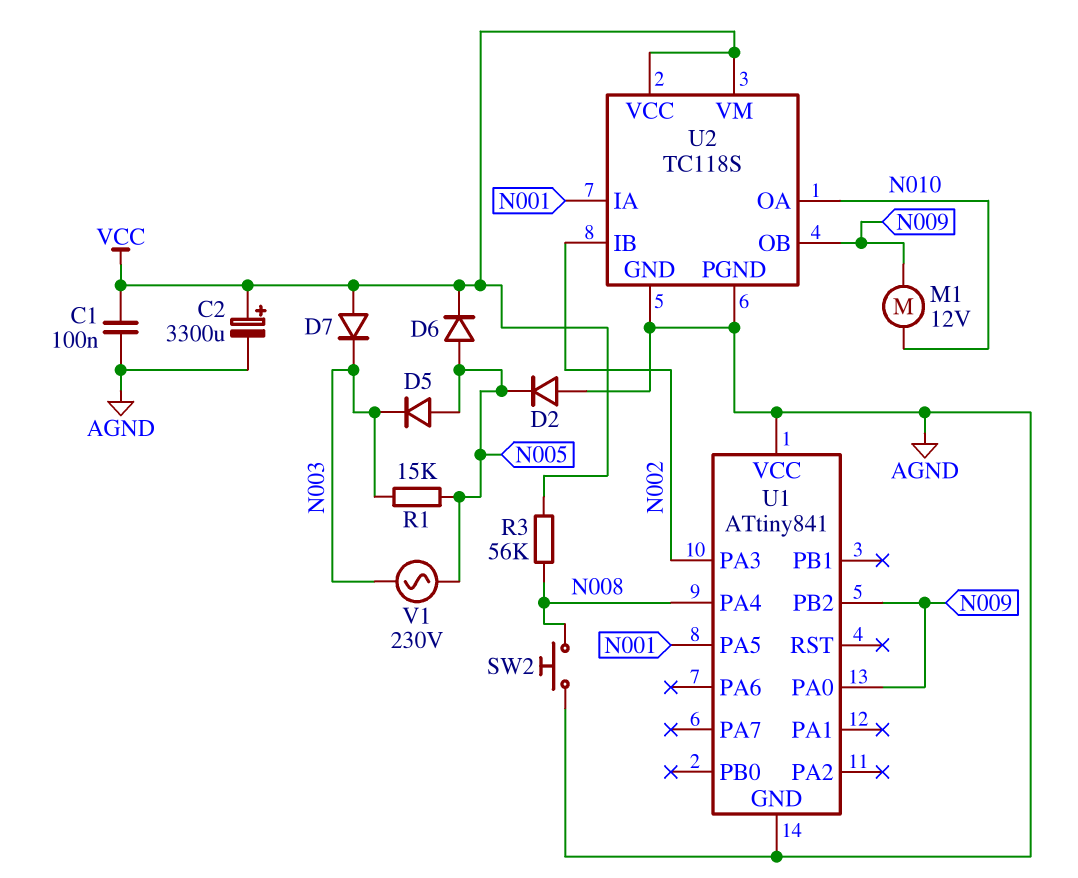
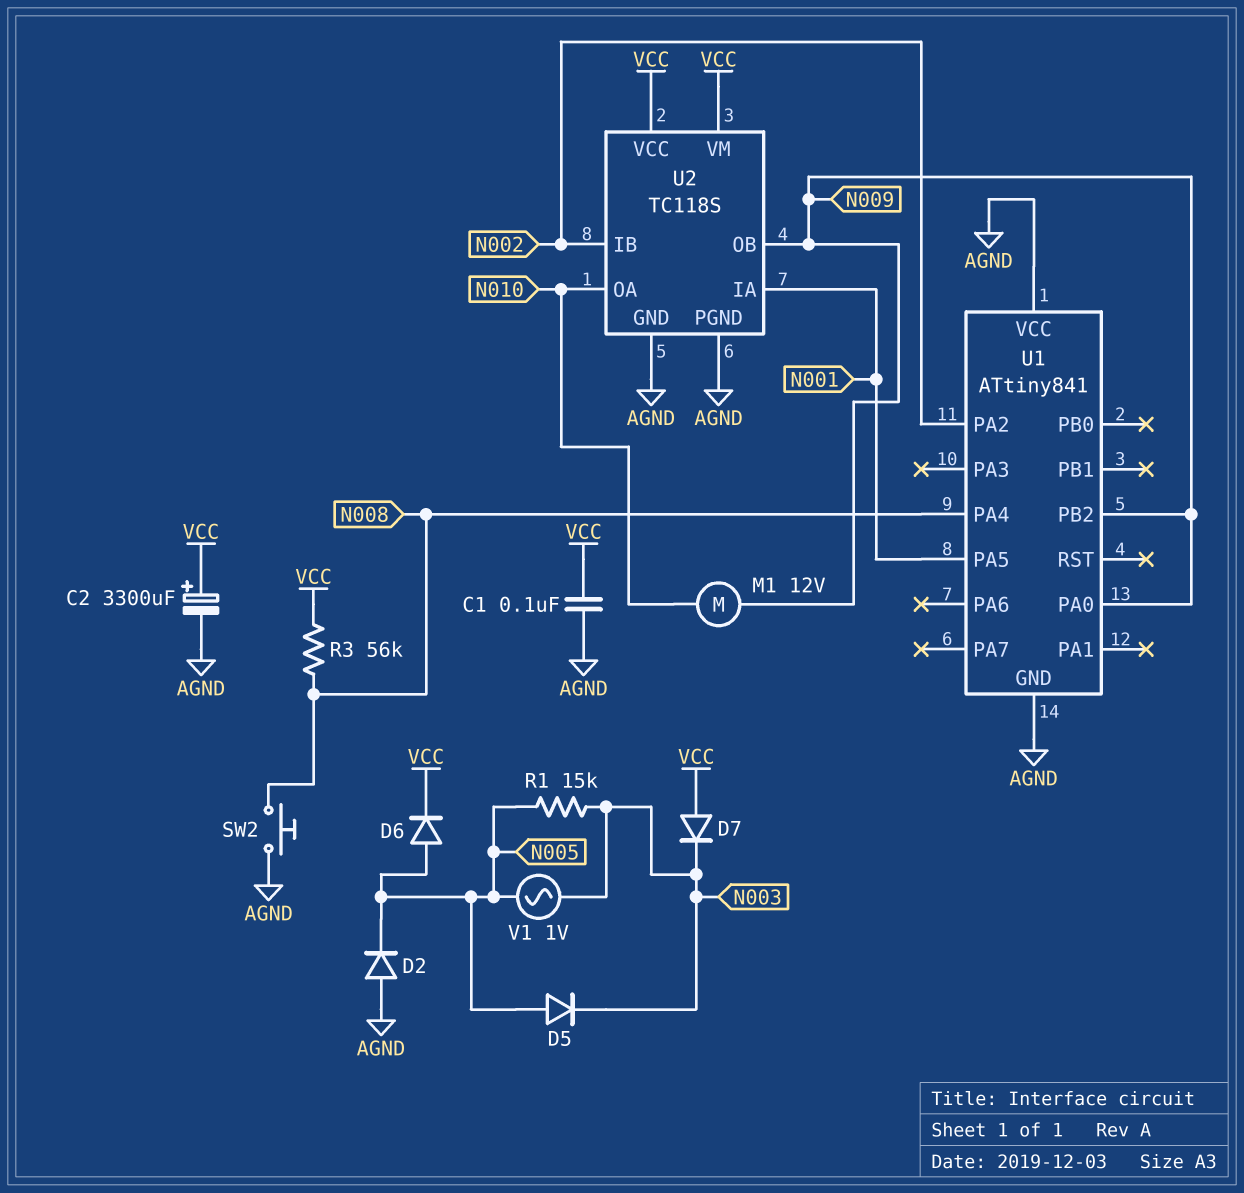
U1 pin PA2: none -> N002
U1 pin PA3: N002 -> none
V1: AC 230V (N003, N005) -> AC 1V (N003, N005)

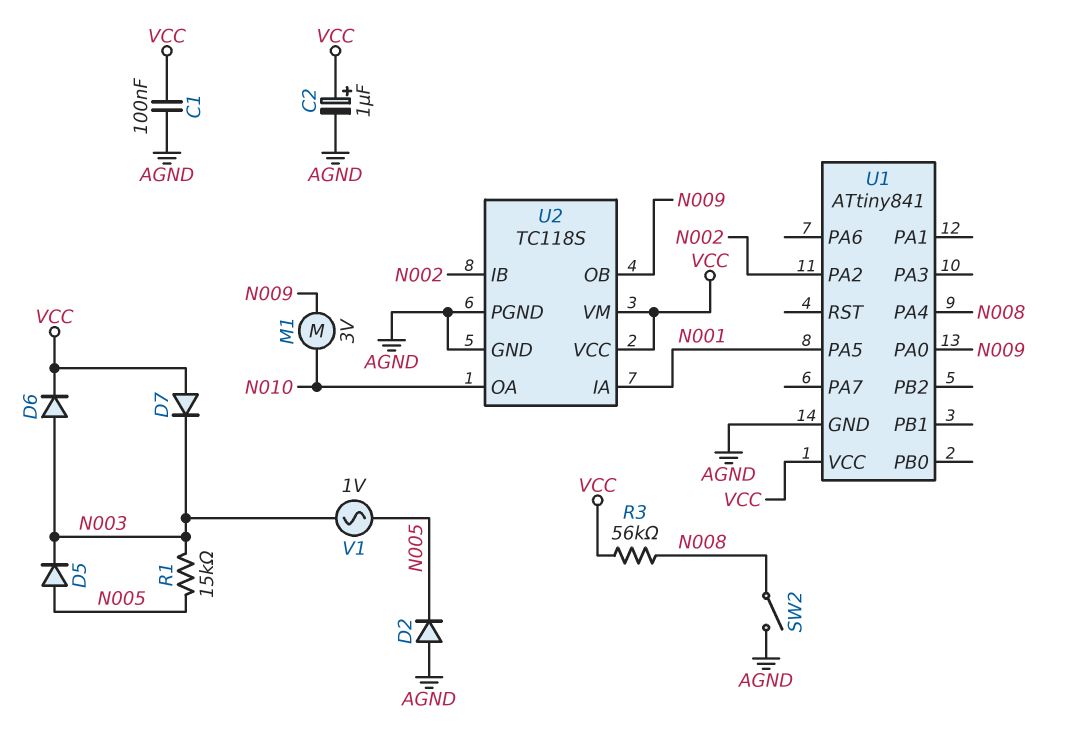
C2: 3300uF (plus VCC, minus AGND) -> 1uF (plus VCC, minus AGND)
D6: diode (A N005, K VCC) -> diode (A N003, K VCC)
M1: motor 12V (N009, N010) -> motor 3V (N009, N010)
SW2: button (AGND, N008) -> switch (AGND, N008)
U1 pin PB2: N009 -> none
U1 pin VCC: AGND -> VCC

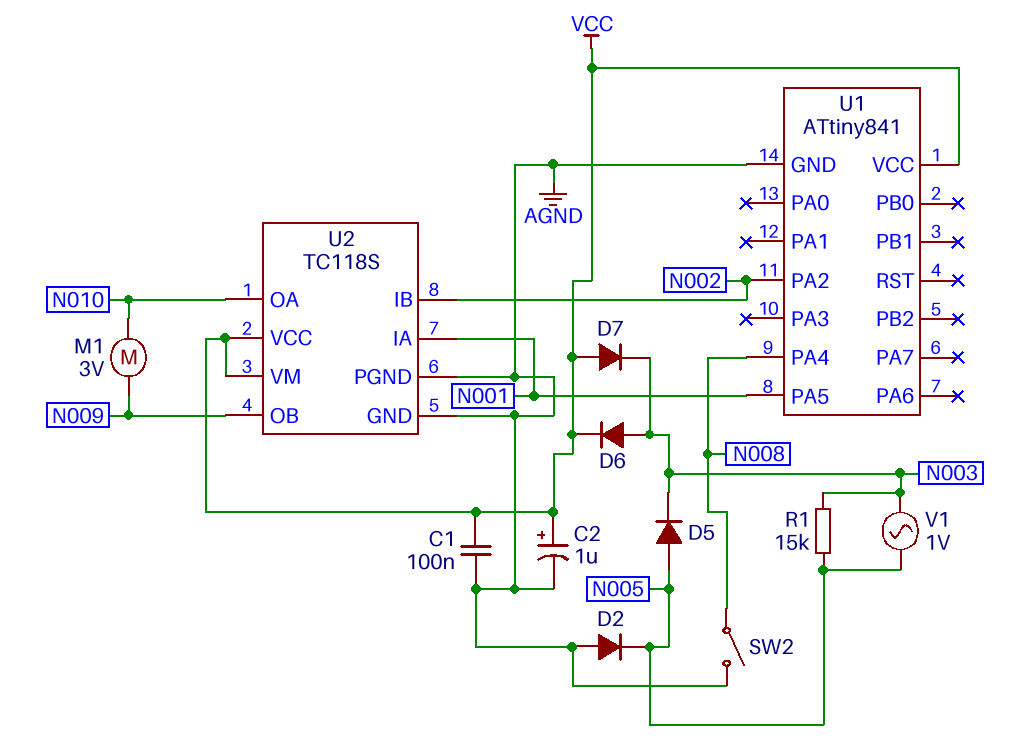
R3: 56k (N008, VCC) -> none
U1 pin PA0: N009 -> none

